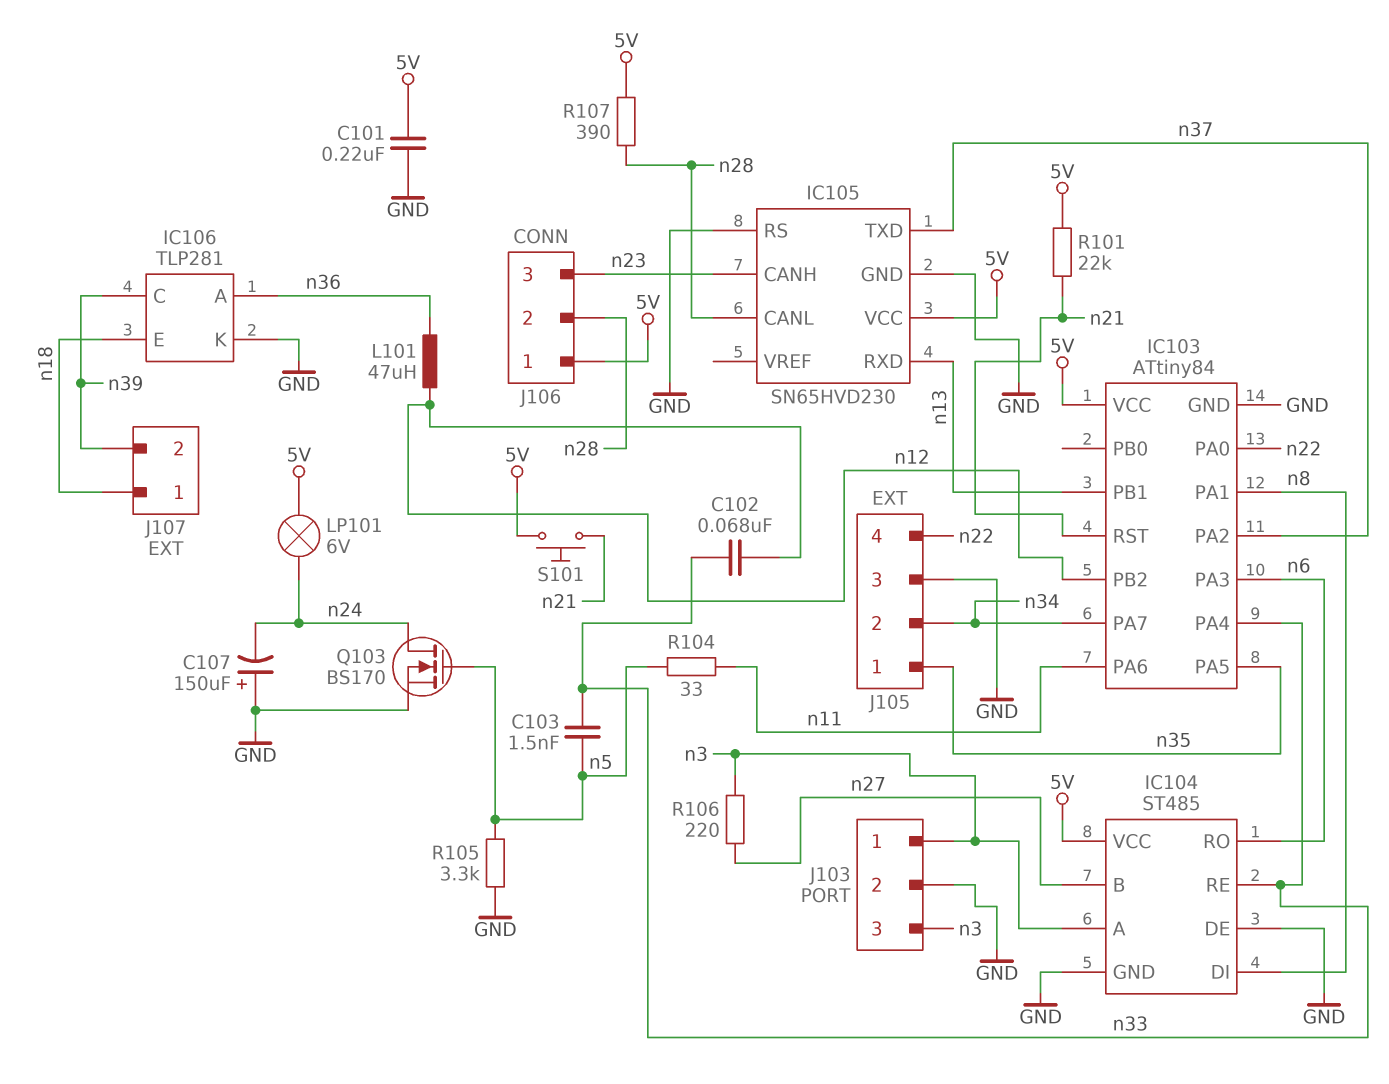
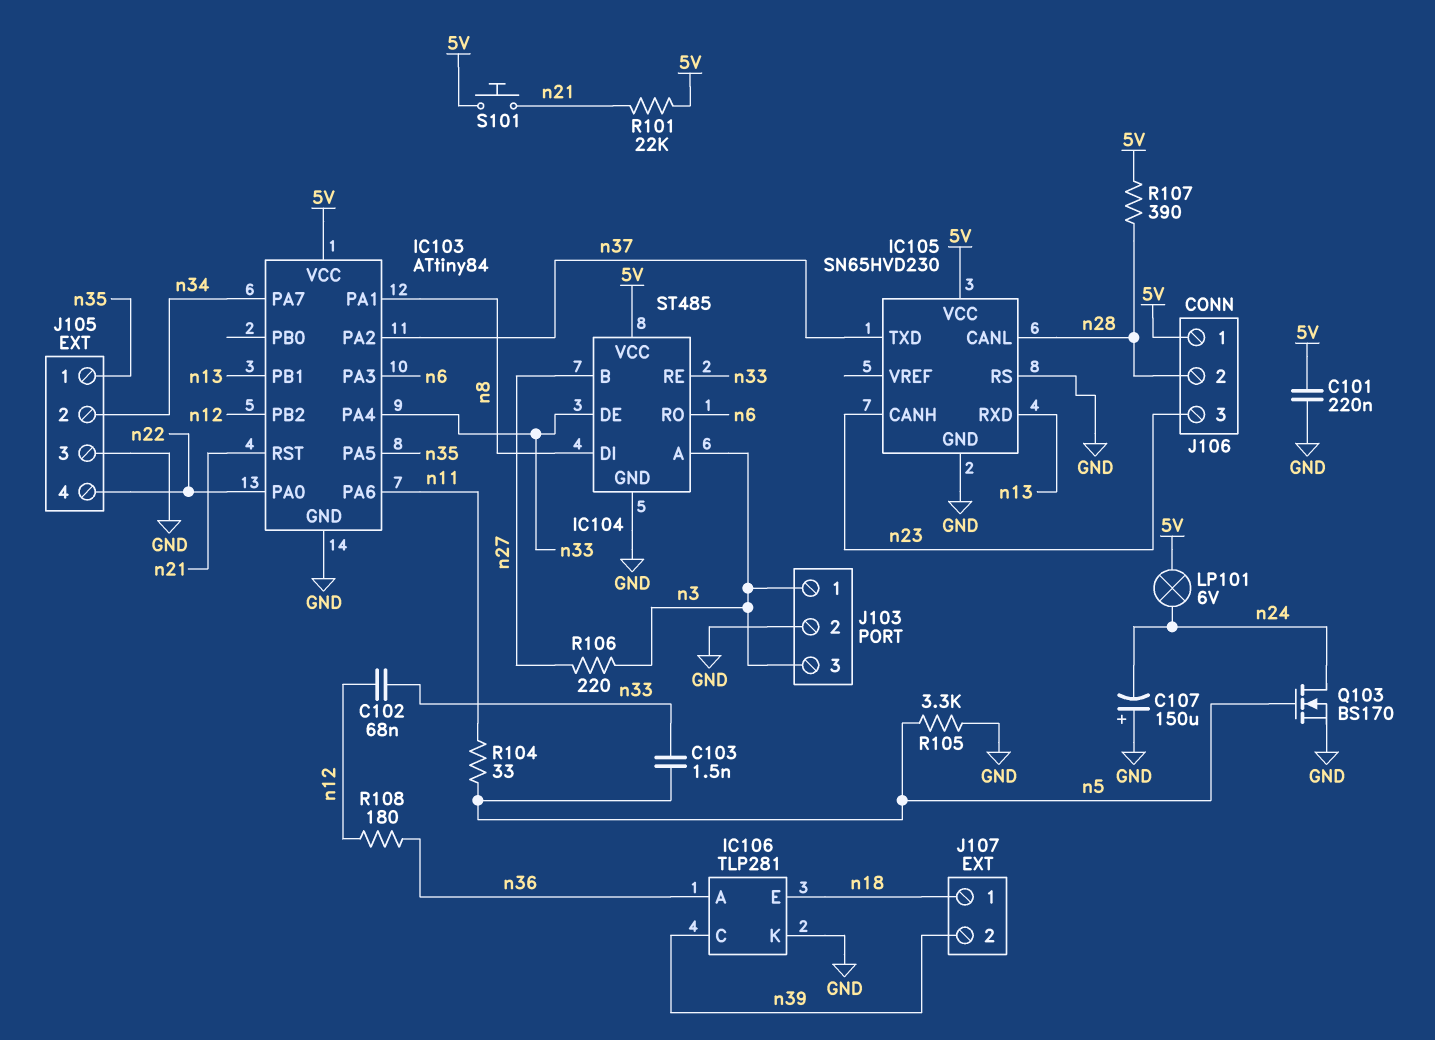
IC104 pin DE: GND -> n33
L101: 47uH (n12, n36) -> none
R108: none -> 180 (n12, n36)

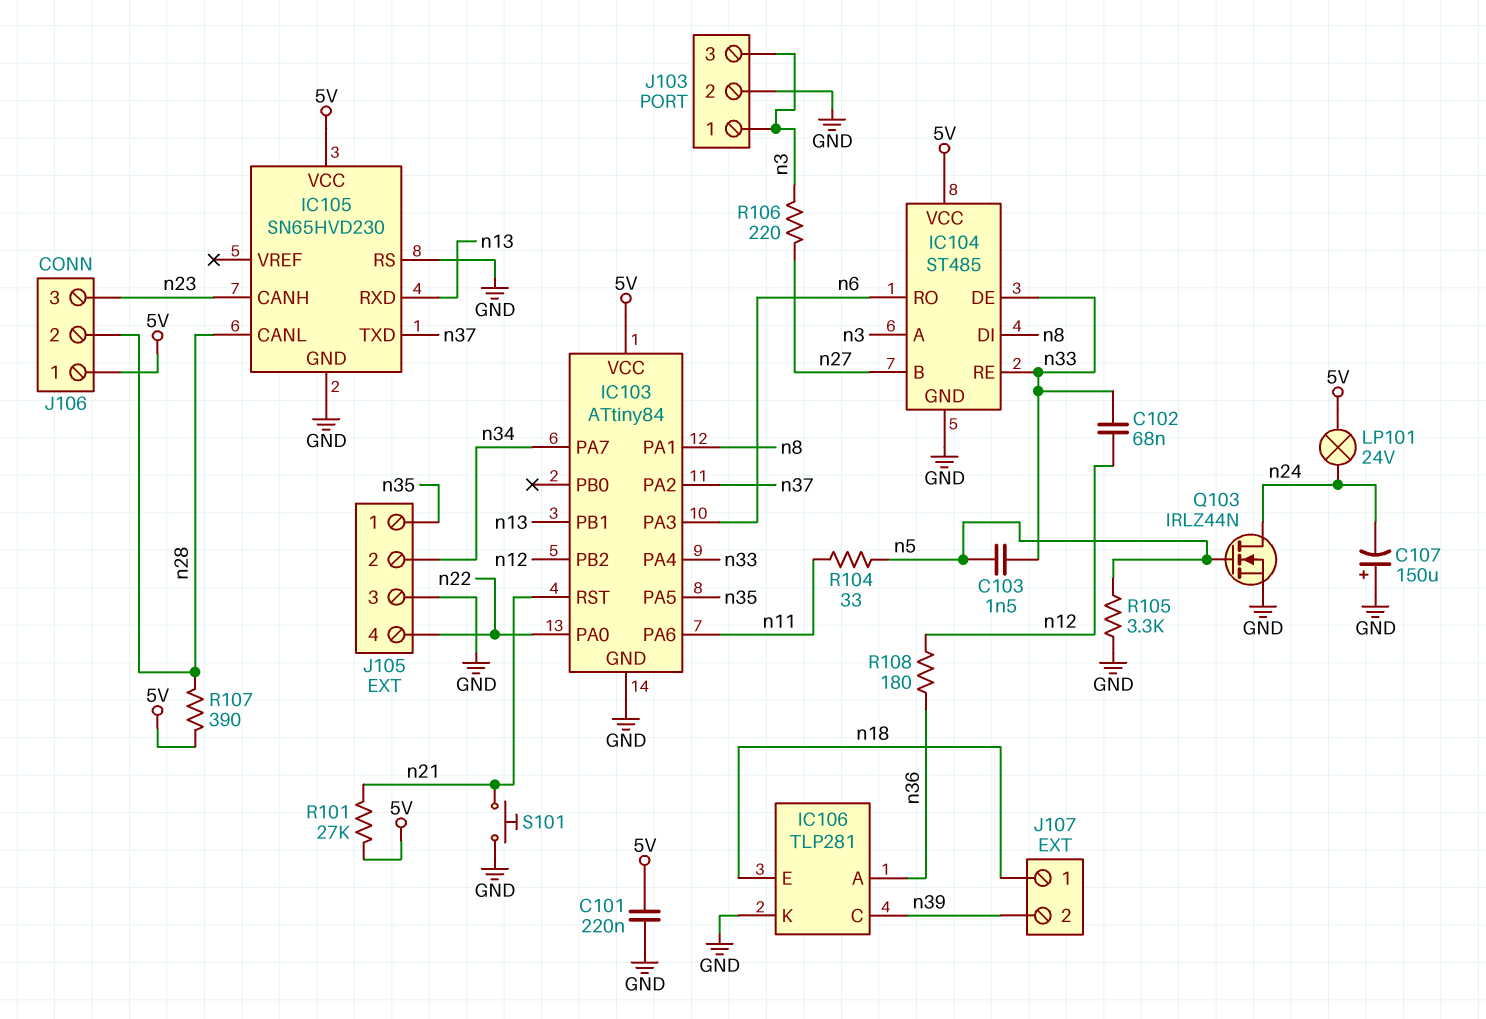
LP101: lamp 6V (5V, n24) -> lamp 24V (5V, n24)
Q103: NMOS BS170 (G n5, D n24, S GND) -> NMOS IRLZ44N (G n5, D n24, S GND)
R101: 22k (5V, n21) -> 27k (5V, n21)
S101: button (5V, n21) -> button (GND, n21)

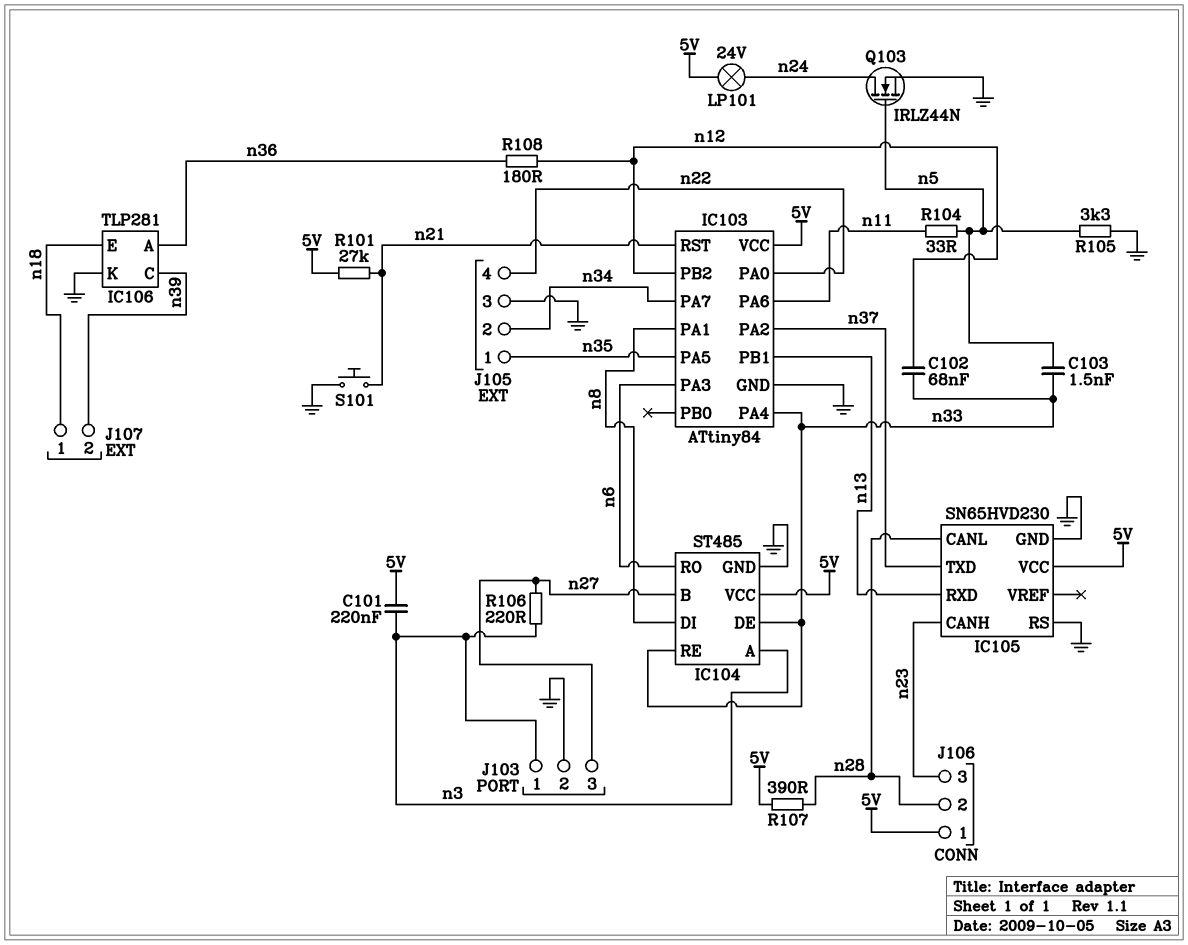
C101: 220nF (5V, GND) -> 220nF (5V, n3)
C107: 150uF (plus GND, minus n24) -> none
J103 pin 3: n3 -> n27

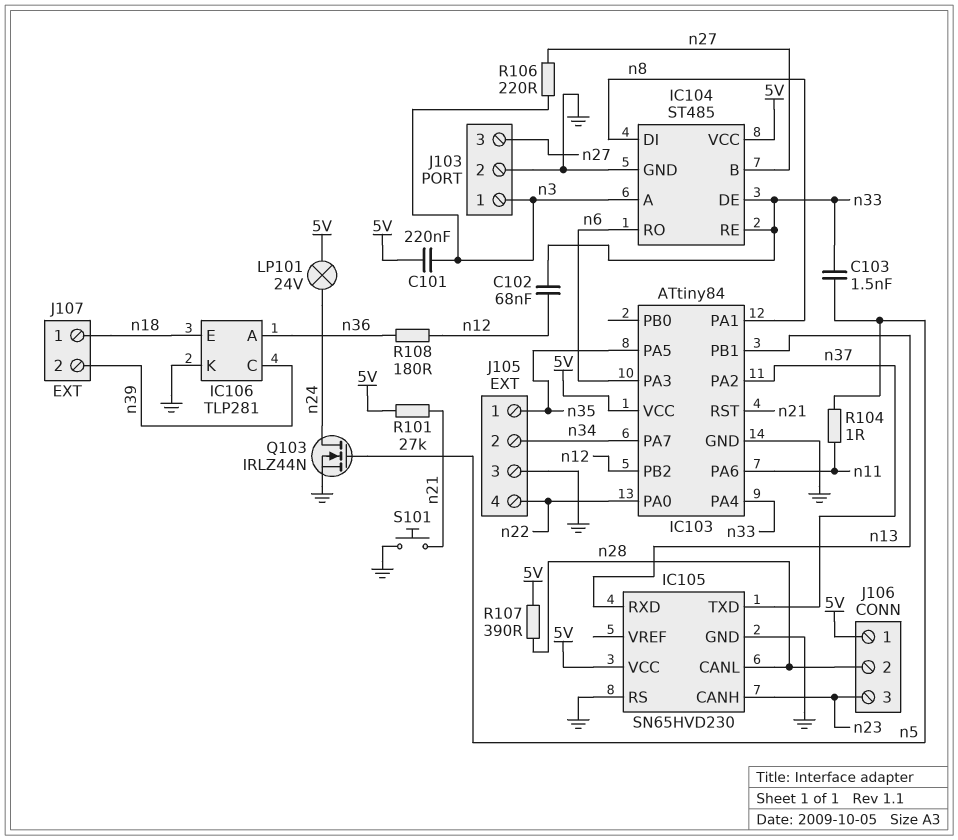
R104: 33 (n5, n11) -> 1 (n5, n11)
R105: 3.3k (GND, n5) -> none

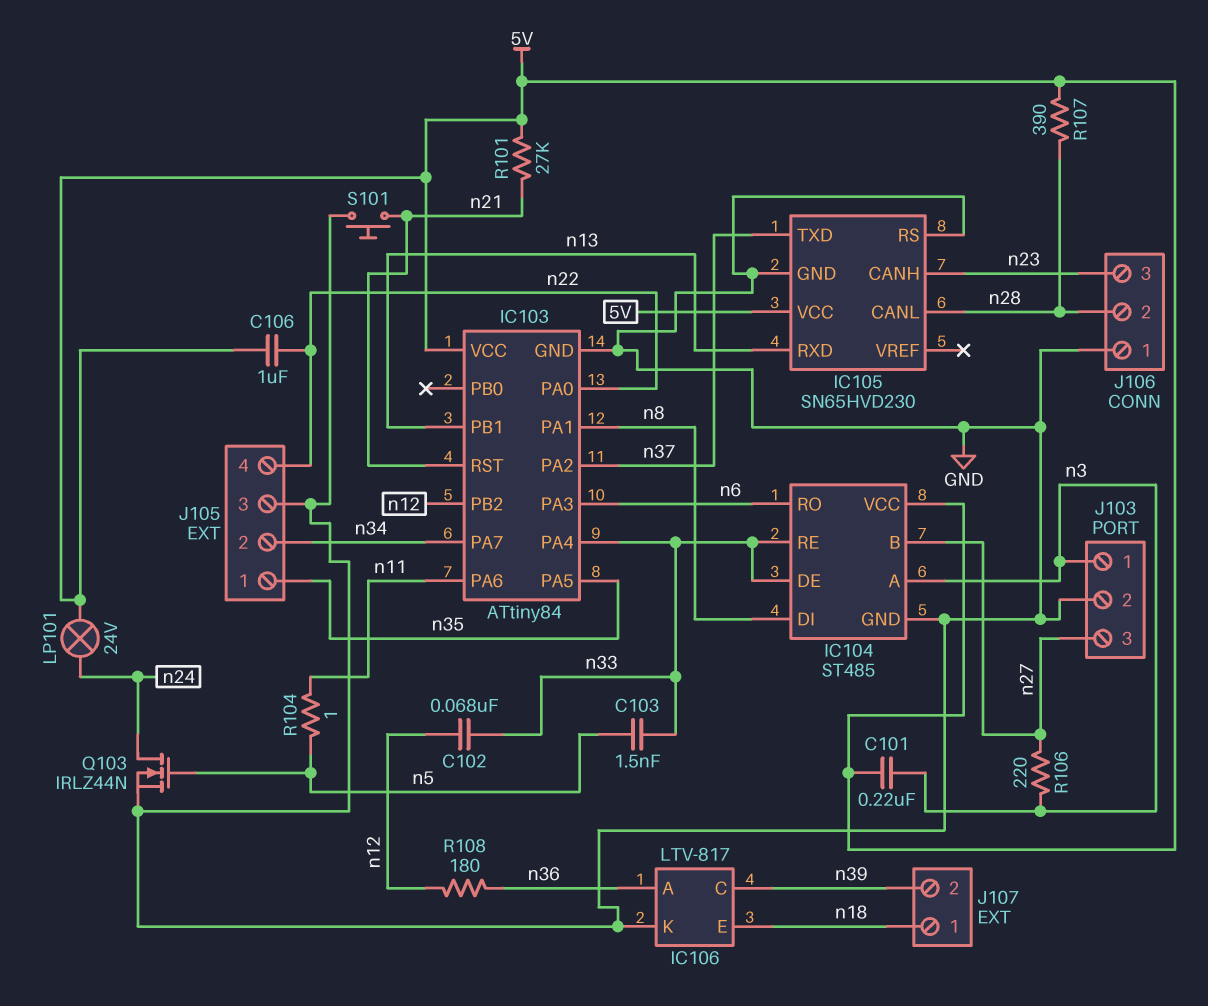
C106: none -> 1uF (5V, n22)
IC106: TLP281 -> LTV-817
J106 pin 1: 5V -> GND

